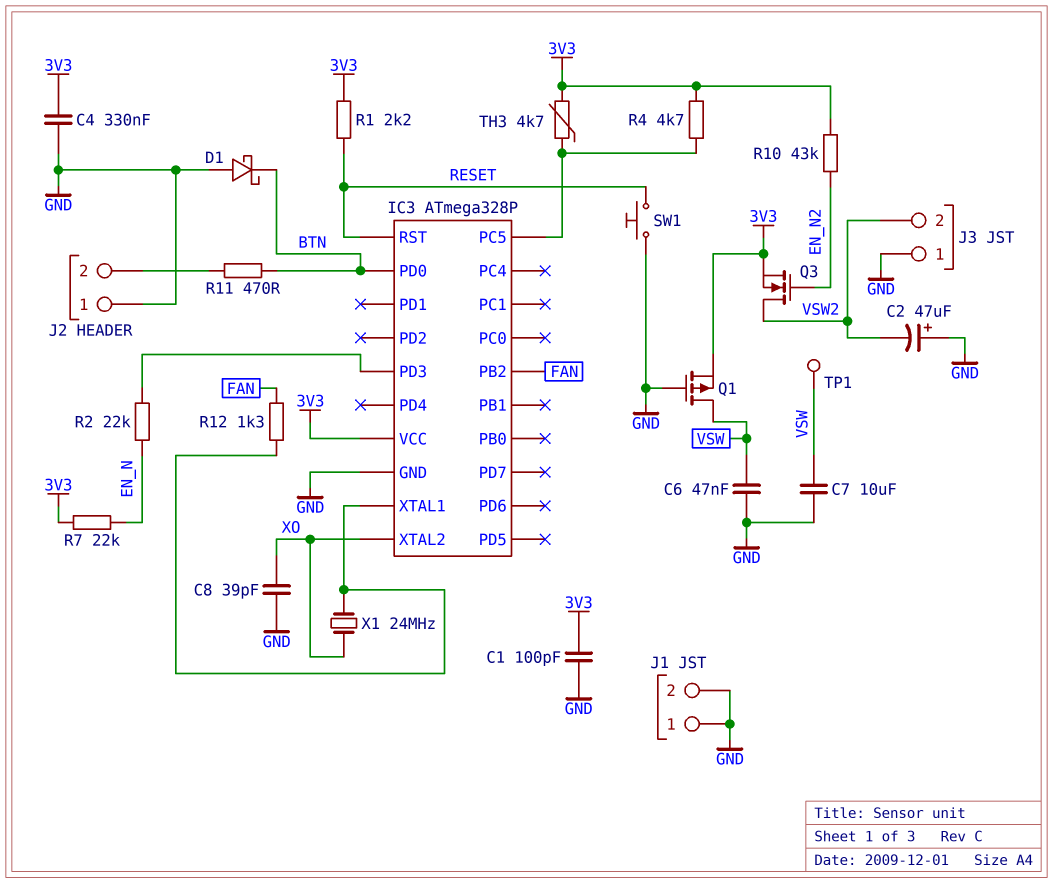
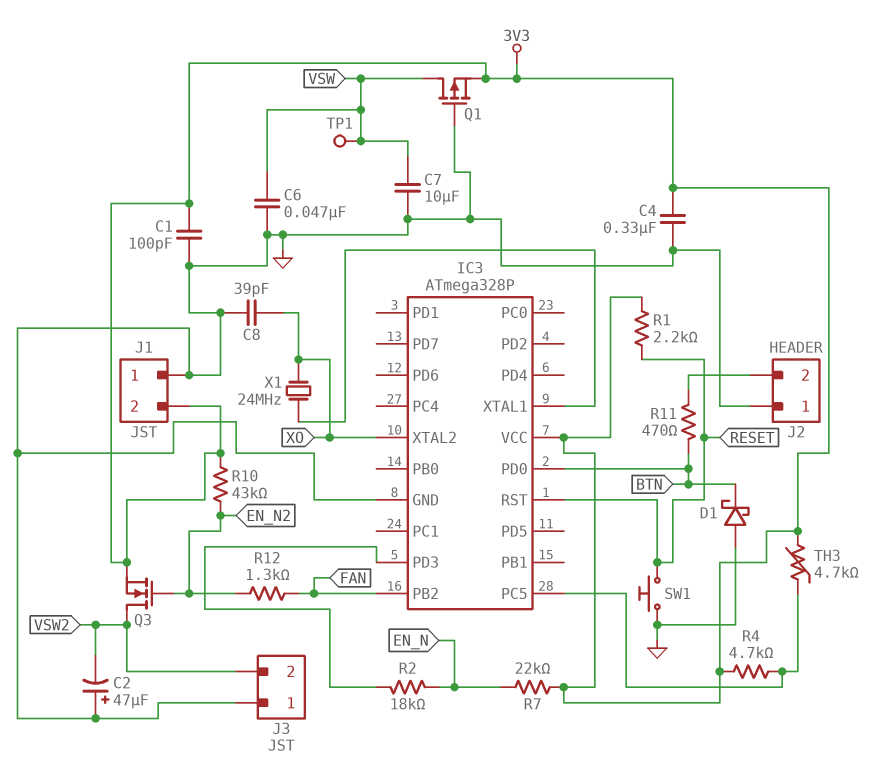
J1 pin 2: GND -> 3V3
R2: 22k (EN_N, IC3/PD3) -> 18k (EN_N, IC3/PD3)
R12: 1.3k (FAN, IC3/XTAL1) -> 1.3k (EN_N2, FAN)

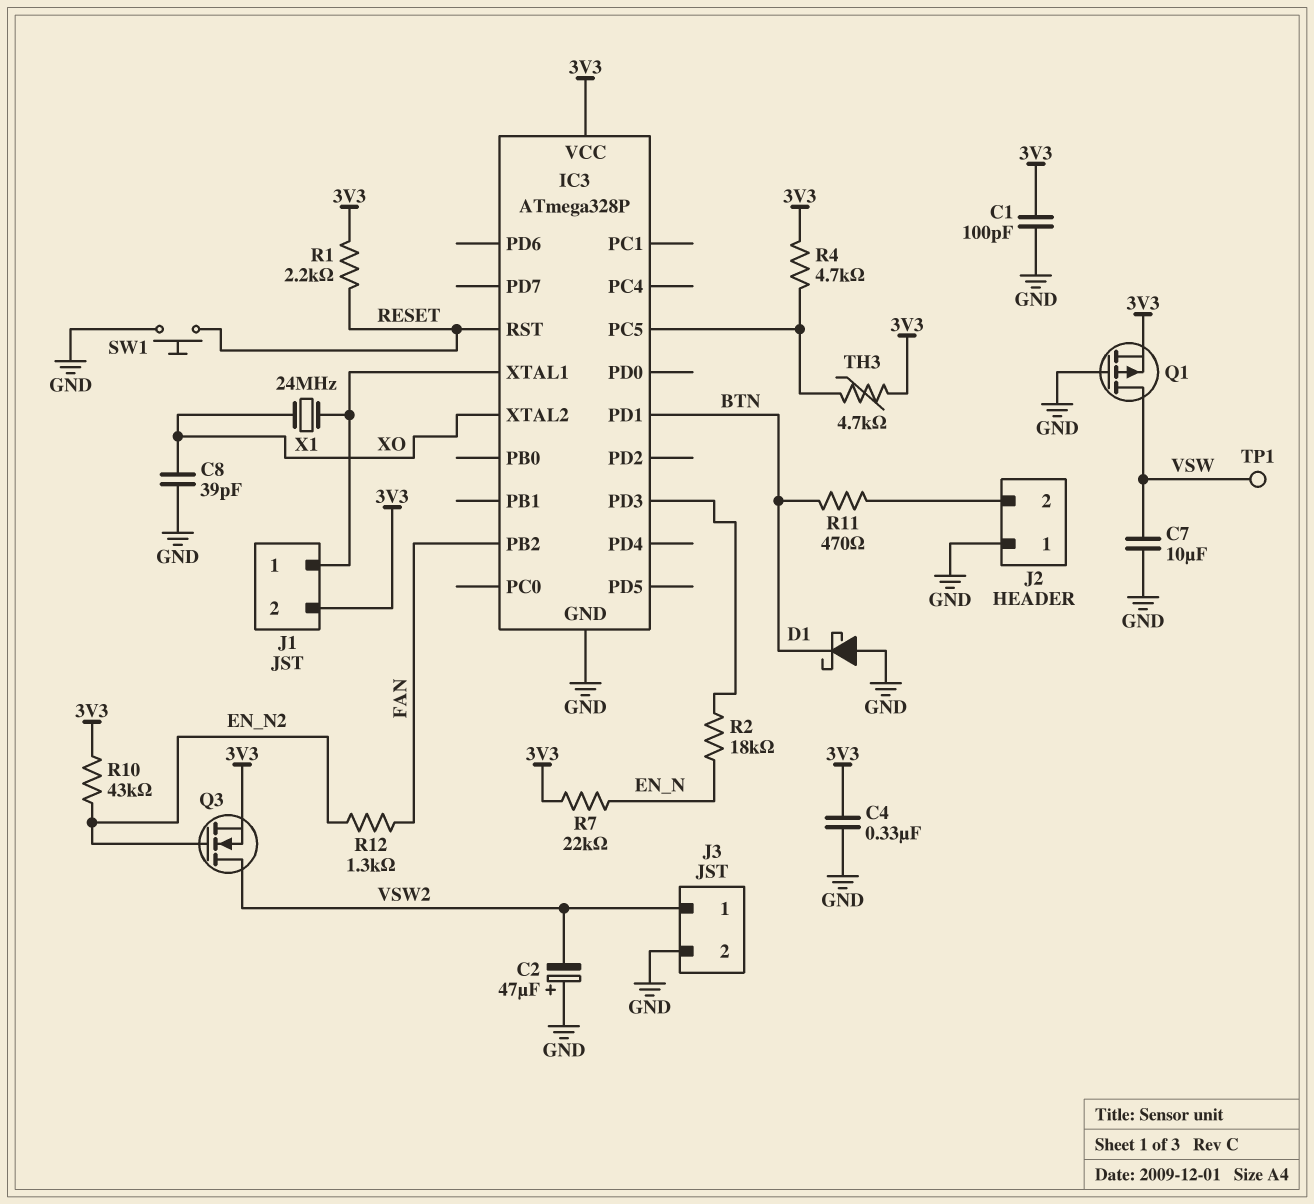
C6: 47nF (GND, VSW) -> none
IC3 pin PD0: BTN -> none
IC3 pin PD1: none -> BTN
J1 pin 1: GND -> IC3/XTAL1
J3 pin 1: GND -> VSW2
J3 pin 2: VSW2 -> GND

